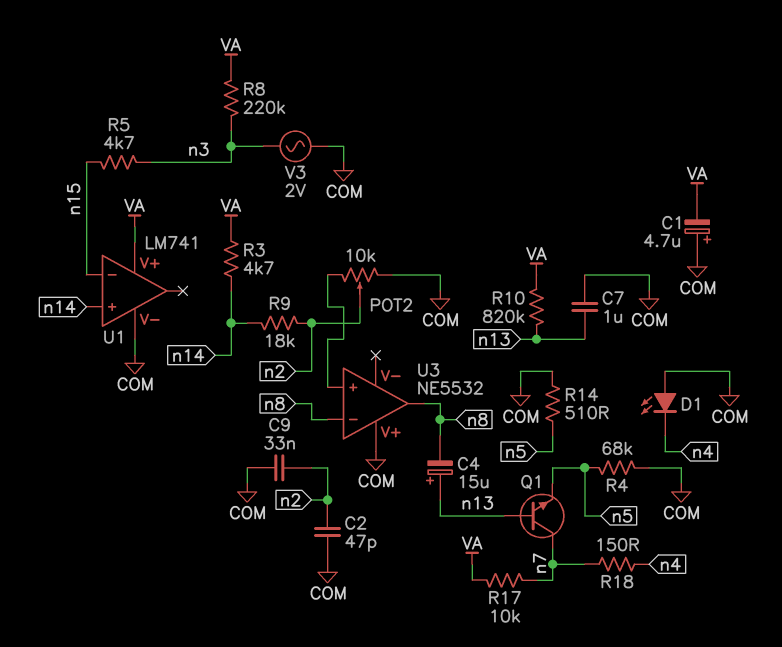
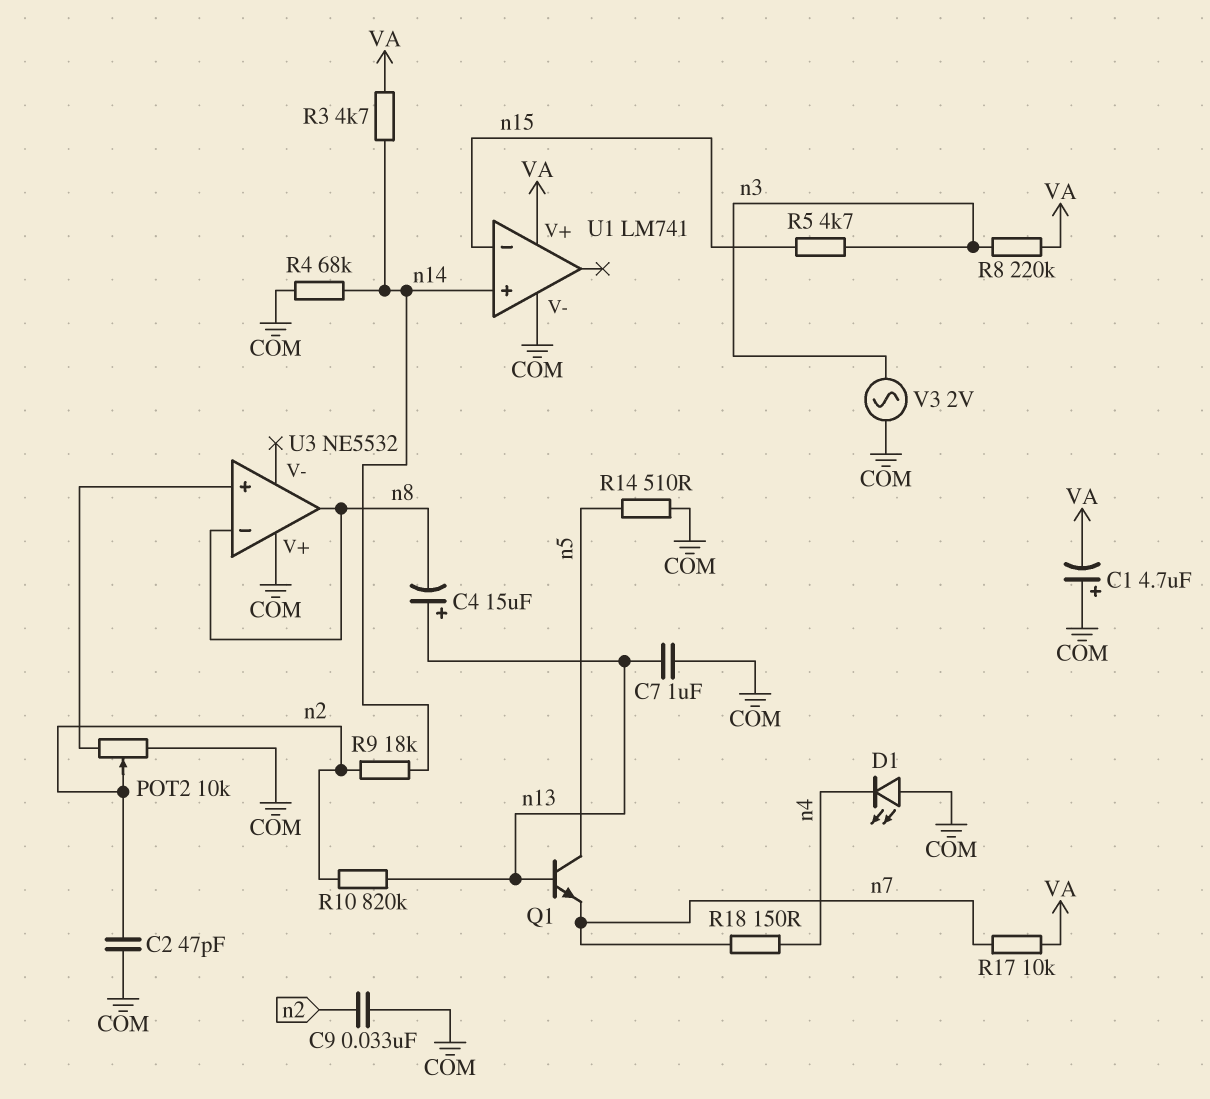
Q1: NPN (B n13, C n7, E n5) -> NPN (B n13, C n5, E n7)
R4: 68k (COM, n5) -> 68k (COM, n14)
R10: 820k (VA, n13) -> 820k (n2, n13)

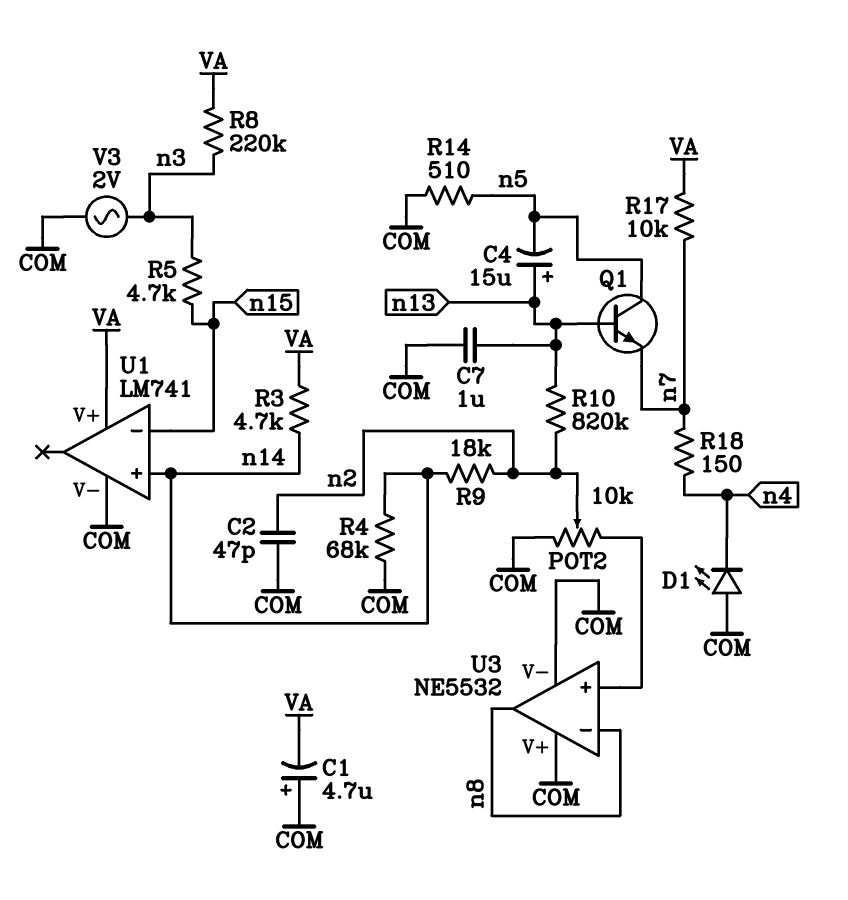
C4: 15uF (plus n13, minus n8) -> 15uF (plus n13, minus n5)
C9: 33nF (COM, n2) -> none
U3 pin V-: none -> COM

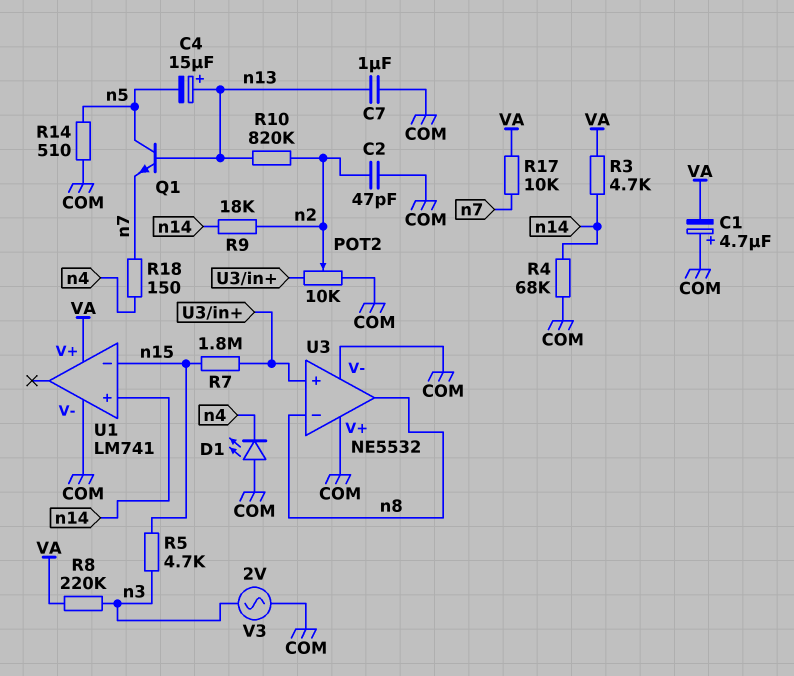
R7: none -> 1.8M (U3/in+, n15)

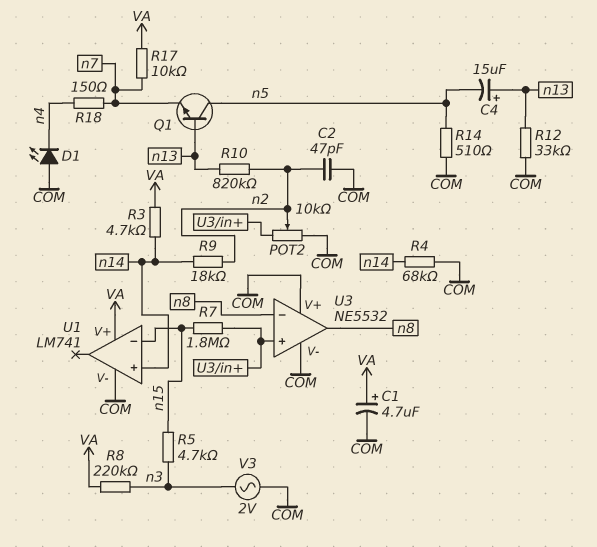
C1: 4.7uF (plus COM, minus VA) -> 4.7uF (plus VA, minus COM)
C7: 1uF (COM, n13) -> none
R12: none -> 33k (COM, n13)

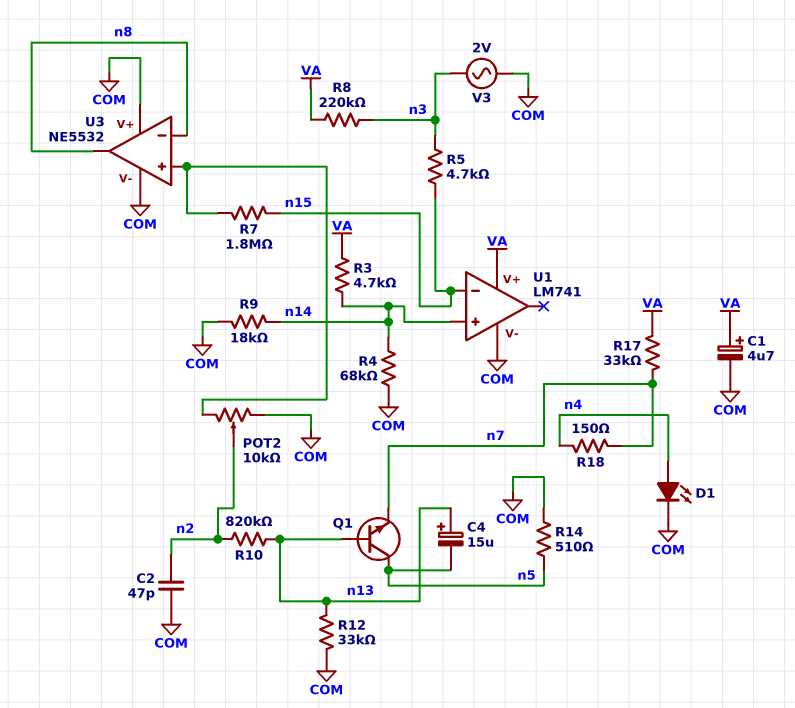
D1: LED (A COM, K n4) -> LED (A n4, K COM)
R9: 18k (n2, n14) -> 18k (COM, n14)
R17: 10k (VA, n7) -> 33k (VA, n7)

